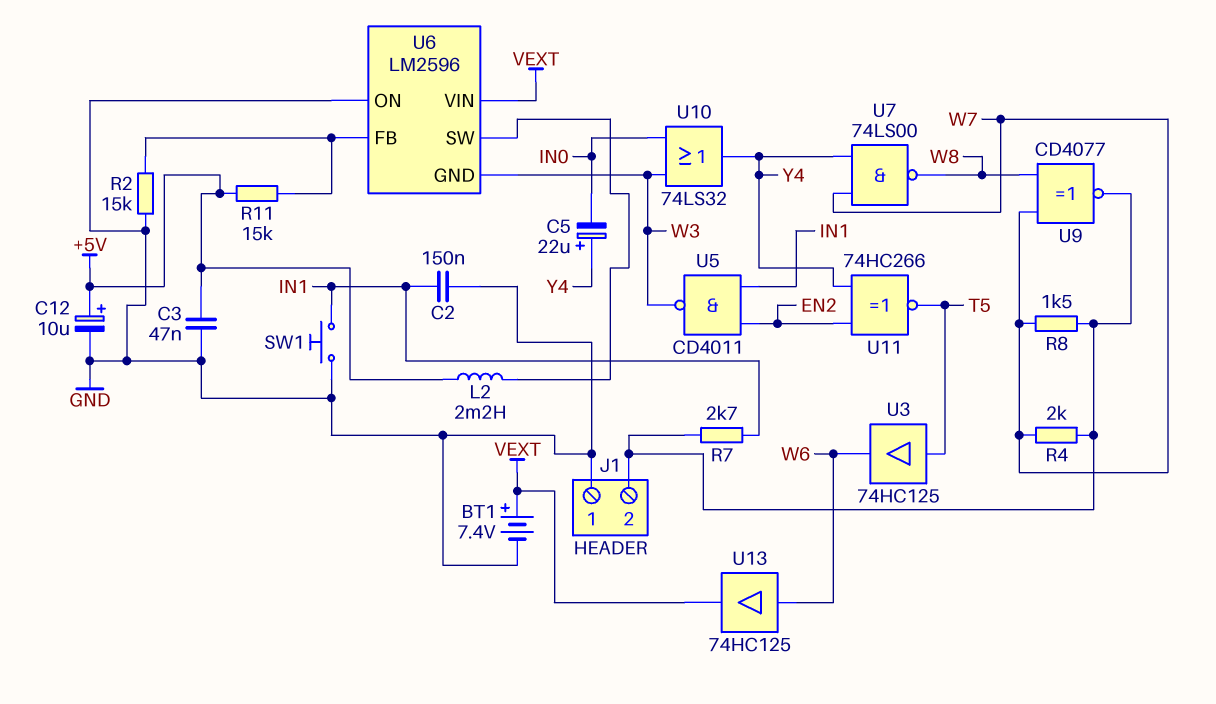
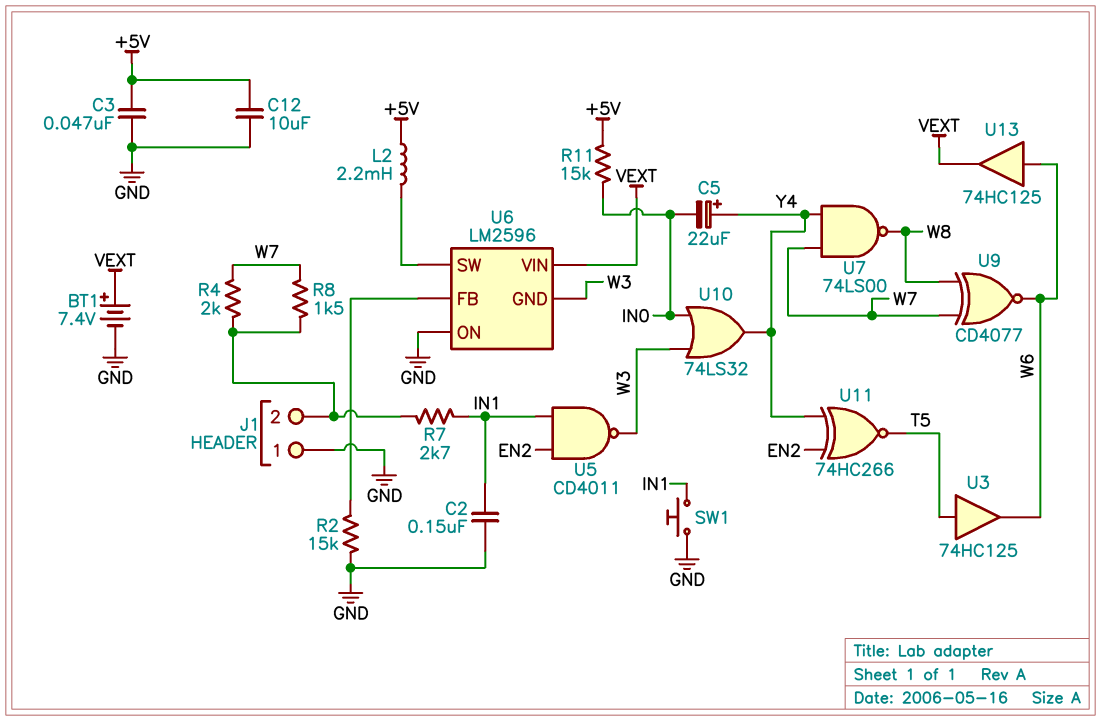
C12: 10uF (plus +5V, minus GND) -> 10uF (+5V, GND)
R11: 15k (+5V, U6/FB) -> 15k (+5V, IN0)
U9: XNOR CD4077 (in W7, in W8, out J1/2) -> XNOR CD4077 (in W7, in W8, out W6)

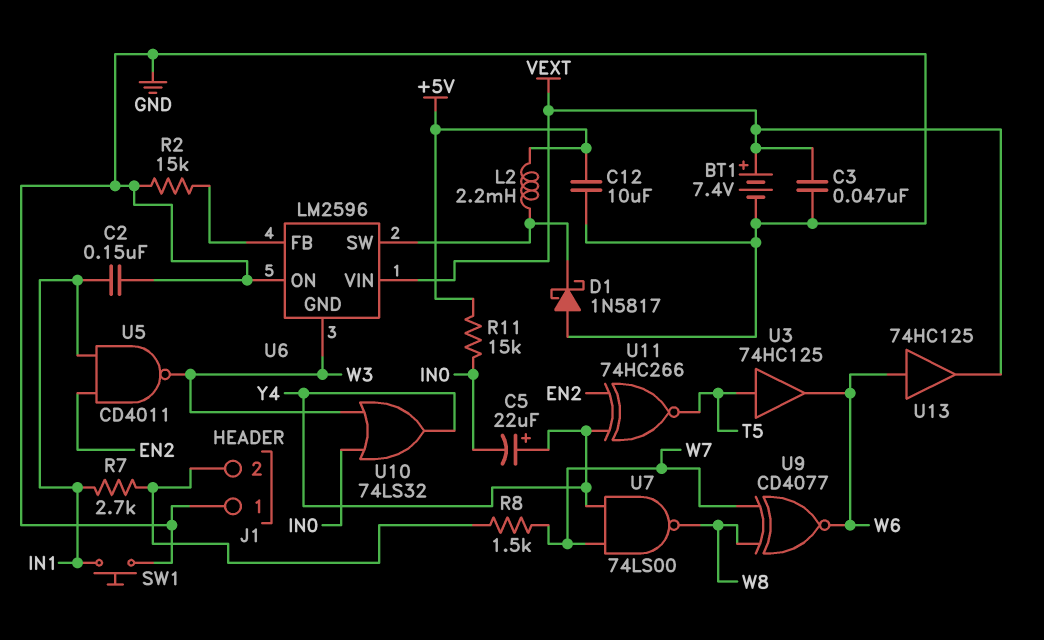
C3: 47nF (+5V, GND) -> 47nF (GND, VEXT)
D1: none -> schottky 1N5817 (A GND, K U6/SW)
R4: 2k (J1/2, W7) -> none

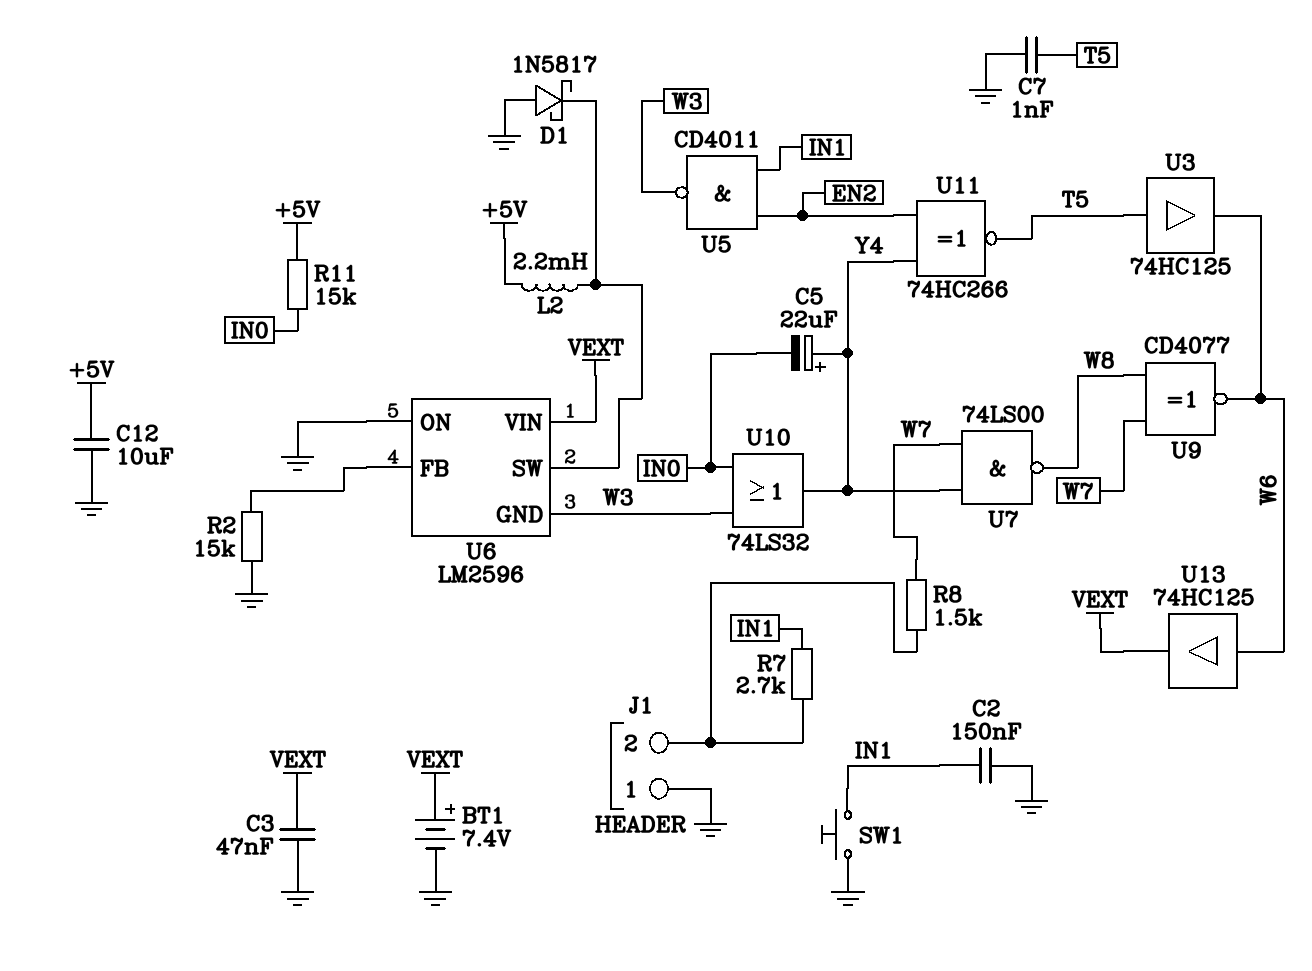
C7: none -> 1nF (GND, T5)

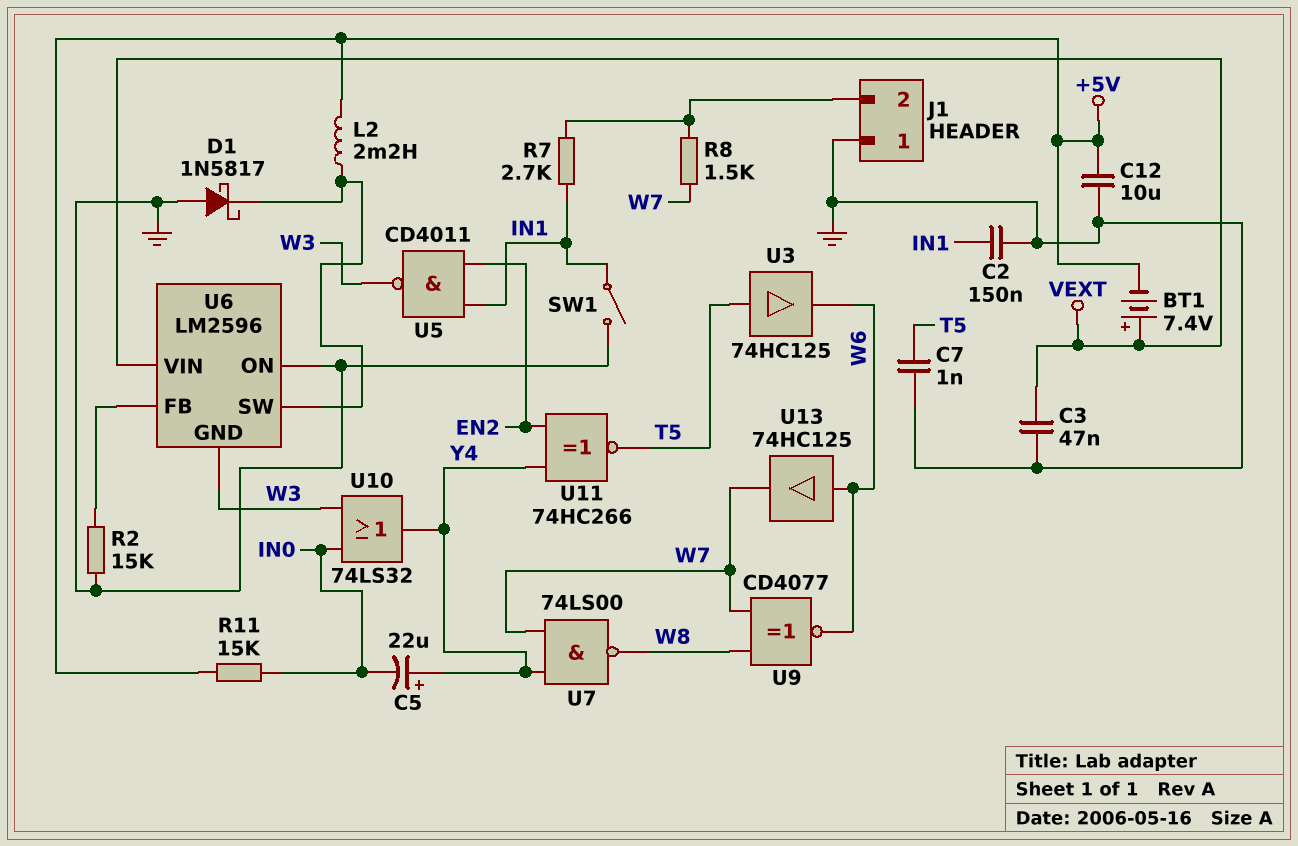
BT1: 7.4V (plus VEXT, minus GND) -> 7.4V (plus VEXT, minus +5V)
SW1: button (GND, IN1) -> switch (GND, IN1)
U13: buffer 74HC125 (in W6, out VEXT) -> buffer 74HC125 (in W6, out W7)

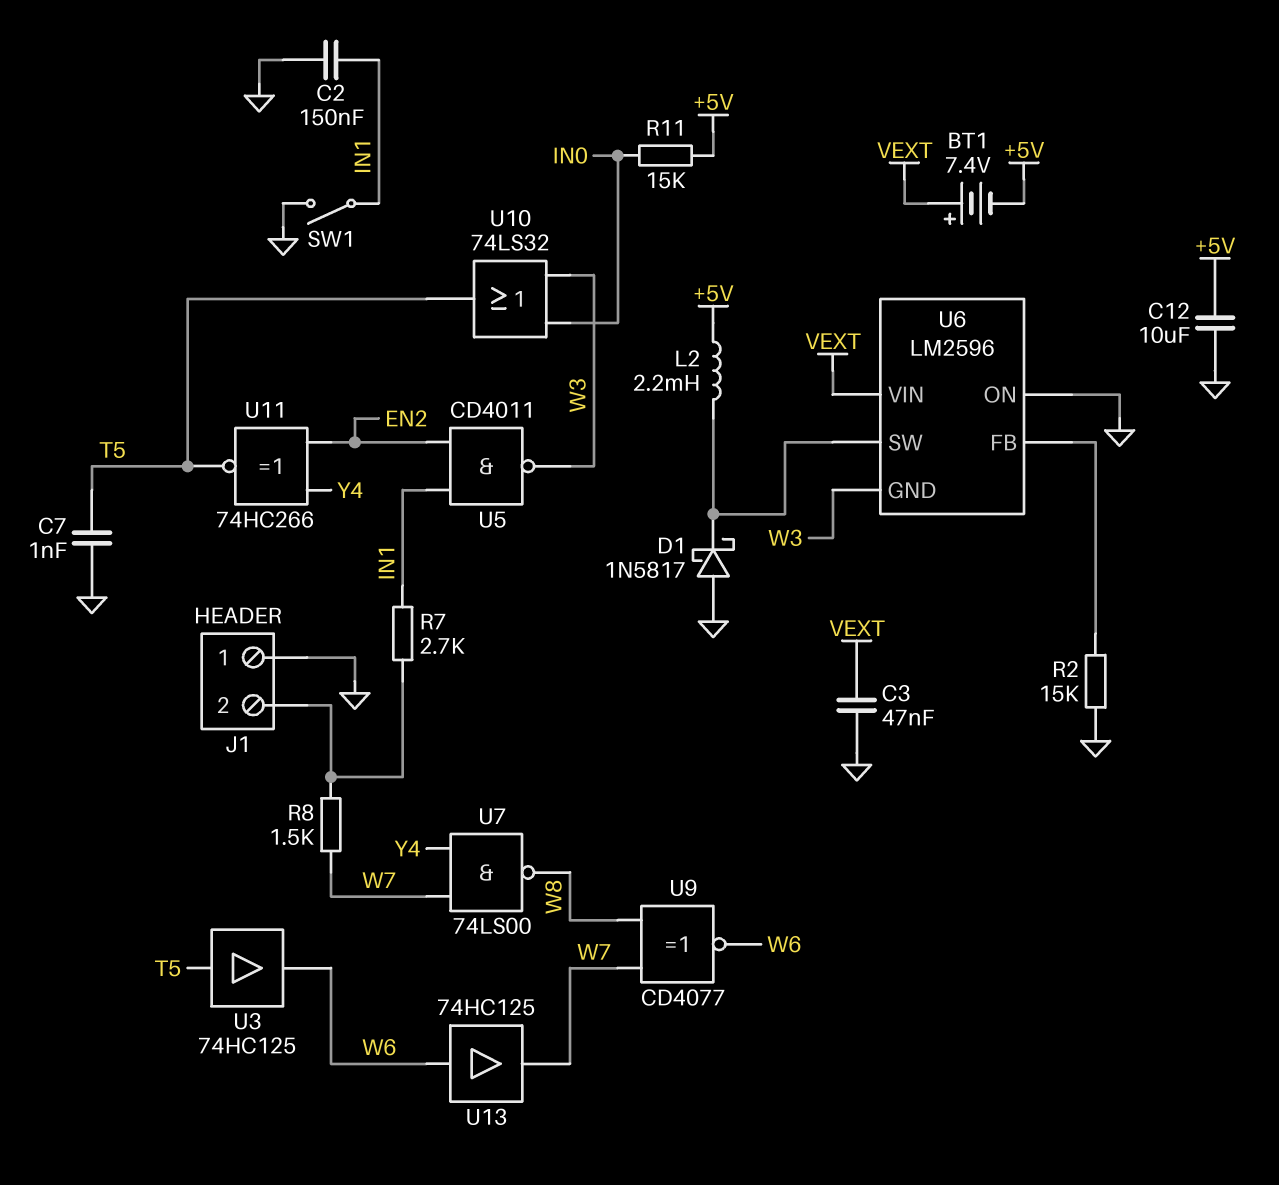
C5: 22uF (plus Y4, minus IN0) -> none
U10: OR 74LS32 (in IN0, in W3, out Y4) -> OR 74LS32 (in IN0, in W3, out T5)

